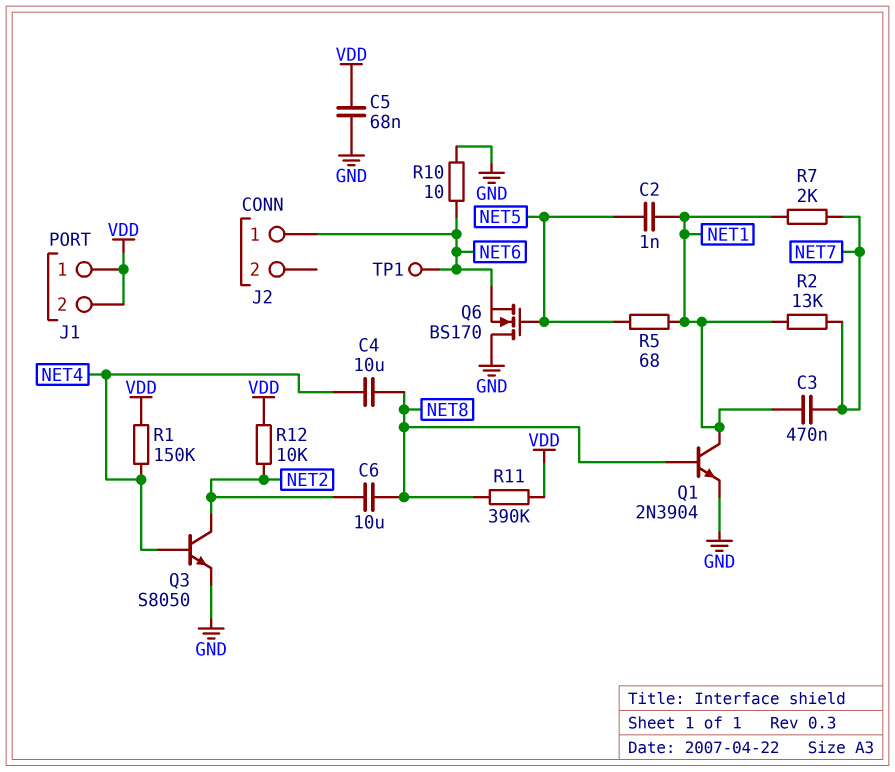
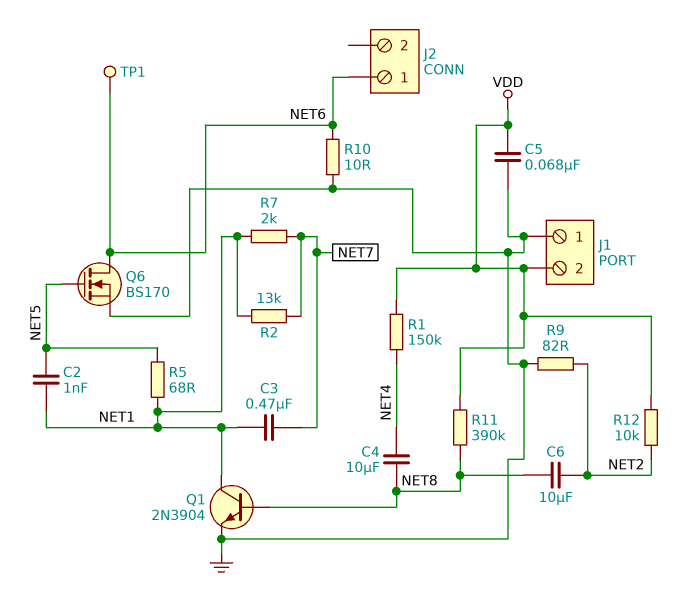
J1 pin 1: VDD -> GND
Q3: NPN S8050 (B NET4, C NET2, E GND) -> none
Q6: NMOS BS170 (G NET5, D GND, S NET6) -> NMOS BS170 (G NET5, D NET6, S GND)
R9: none -> 82 (GND, NET2)

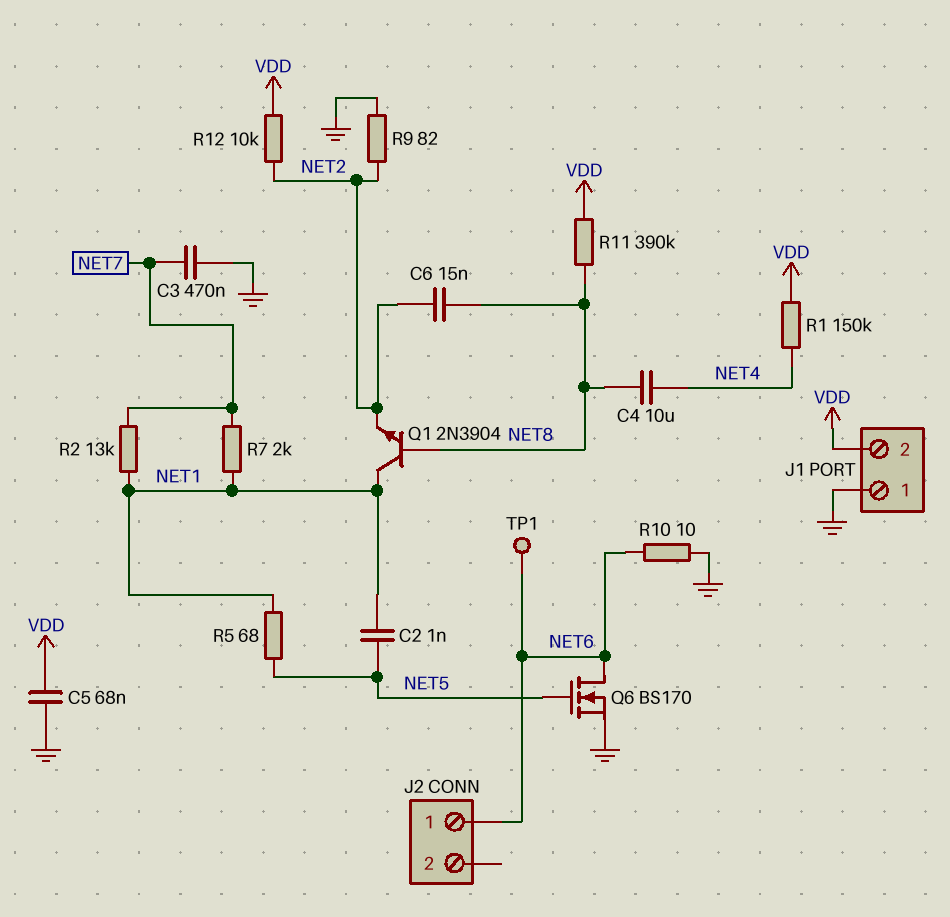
C3: 470nF (NET1, NET7) -> 470nF (GND, NET7)
C6: 10uF (NET2, NET8) -> 15nF (NET2, NET8)
Q1: NPN 2N3904 (B NET8, C NET1, E GND) -> NPN 2N3904 (B NET8, C NET1, E NET2)

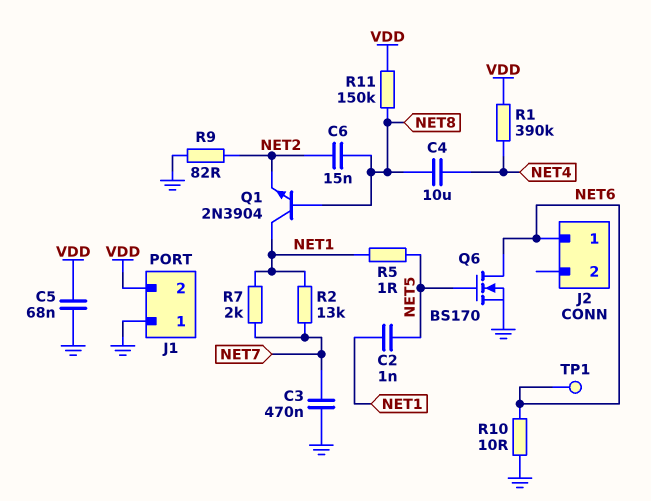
R1: 150k (NET4, VDD) -> 390k (NET4, VDD)
R5: 68 (NET1, NET5) -> 1 (NET1, NET5)
R11: 390k (NET8, VDD) -> 150k (NET8, VDD)
R12: 10k (NET2, VDD) -> none

